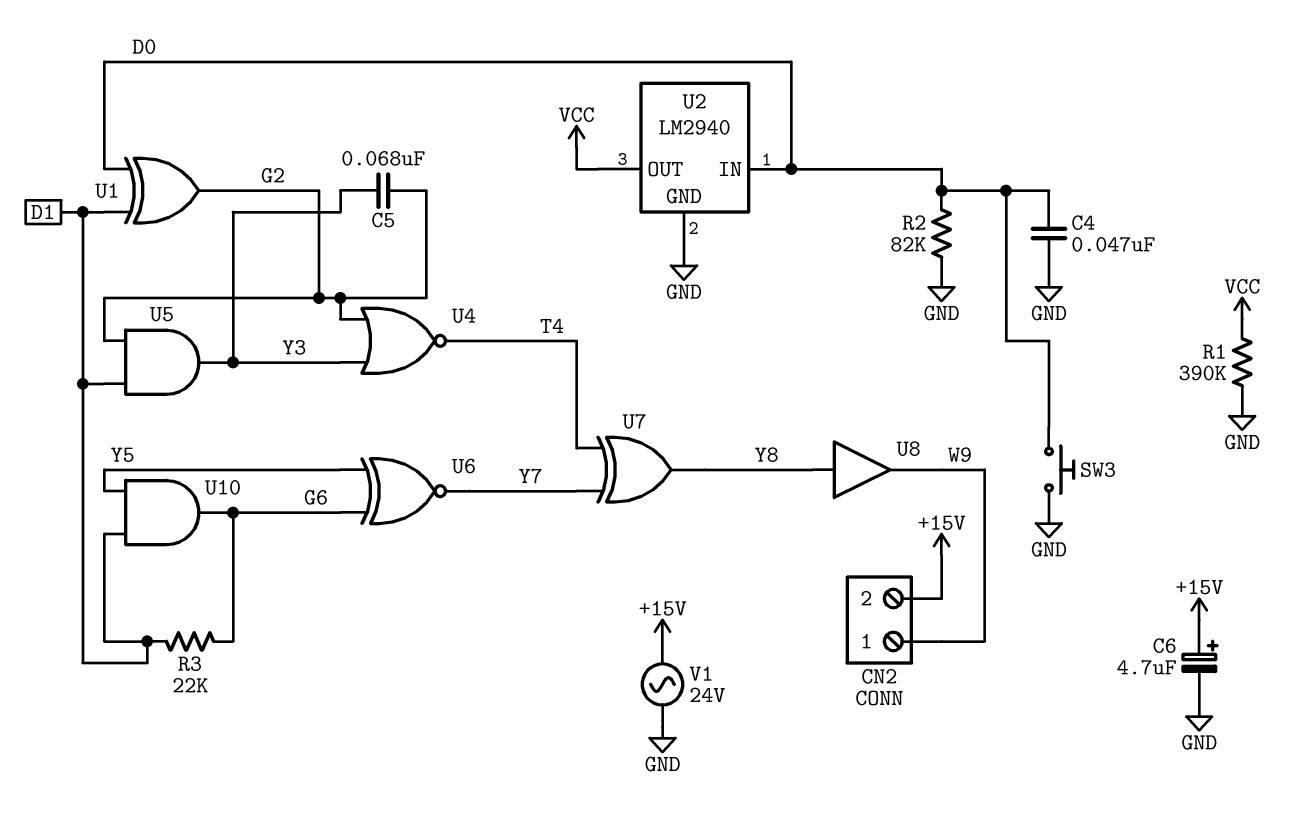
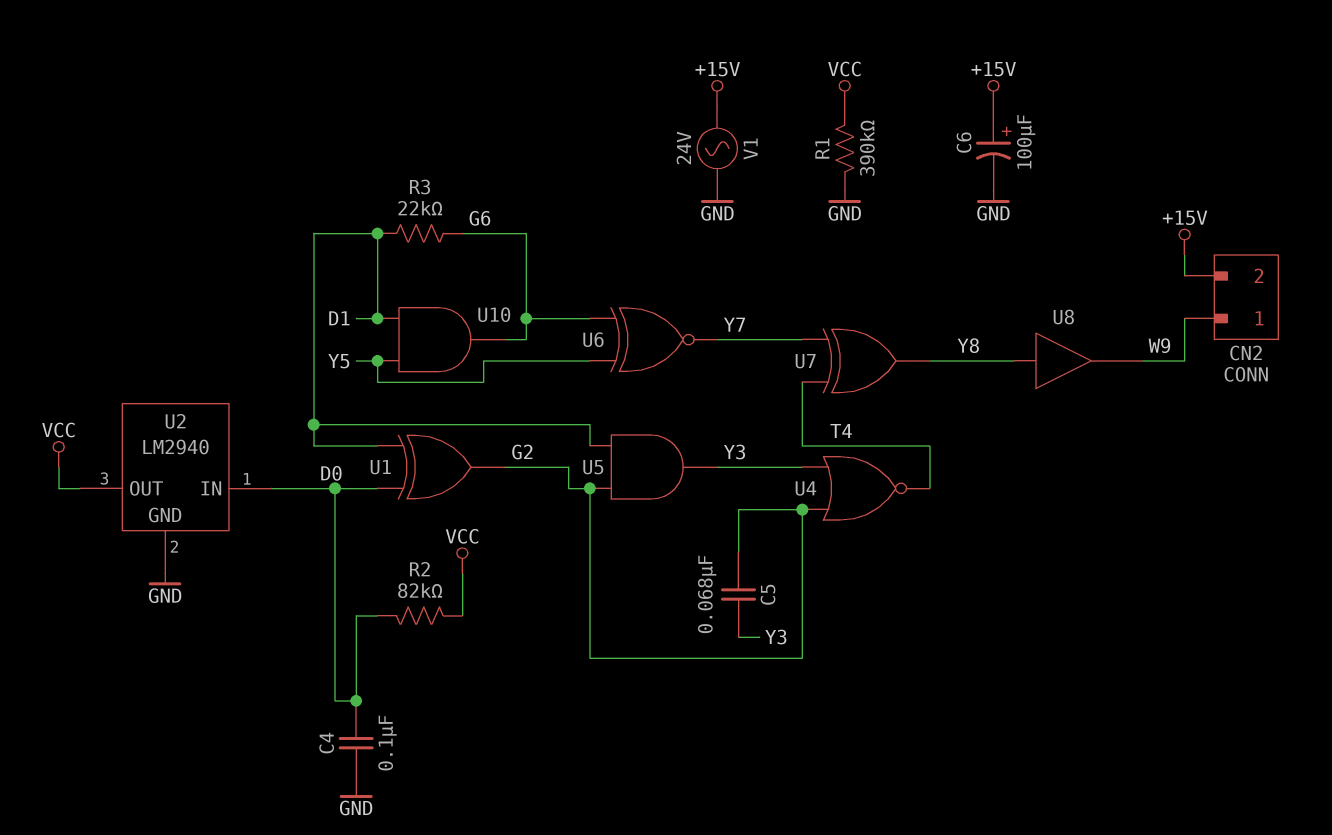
C4: 47nF (D0, GND) -> 100nF (D0, GND)
C6: 4.7uF (plus +15V, minus GND) -> 100uF (plus +15V, minus GND)
R2: 82k (D0, GND) -> 82k (D0, VCC)
SW3: button (D0, GND) -> none

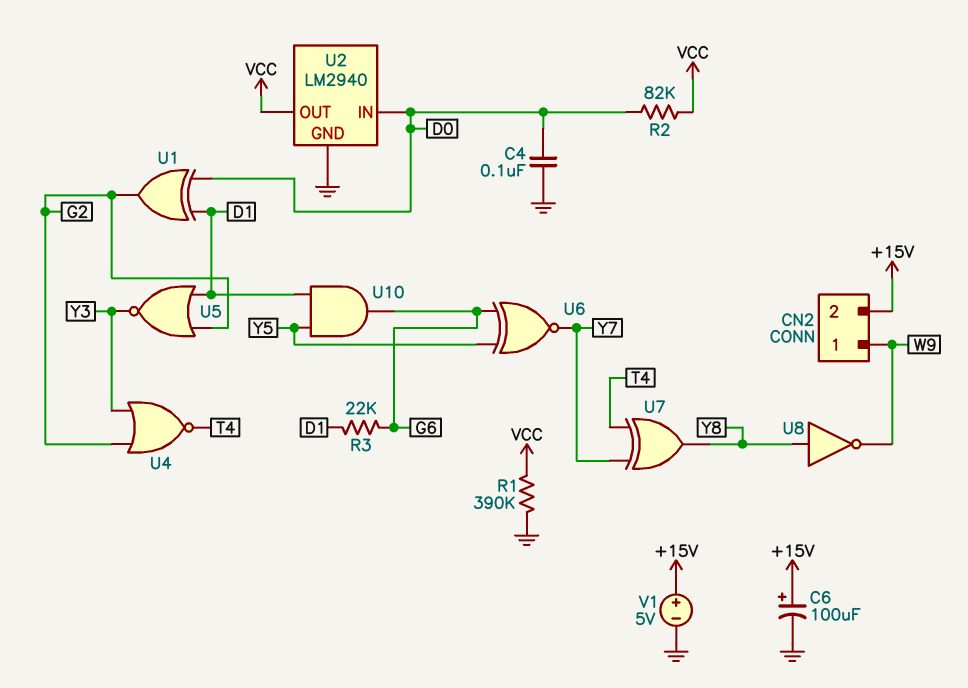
C5: 68nF (G2, Y3) -> none
U5: AND (in D1, in G2, out Y3) -> NOR (in D1, in G2, out Y3)
U8: buffer (in Y8, out W9) -> NOT (in Y8, out W9)
V1: AC 24V (+15V, GND) -> 5V (plus +15V, minus GND)

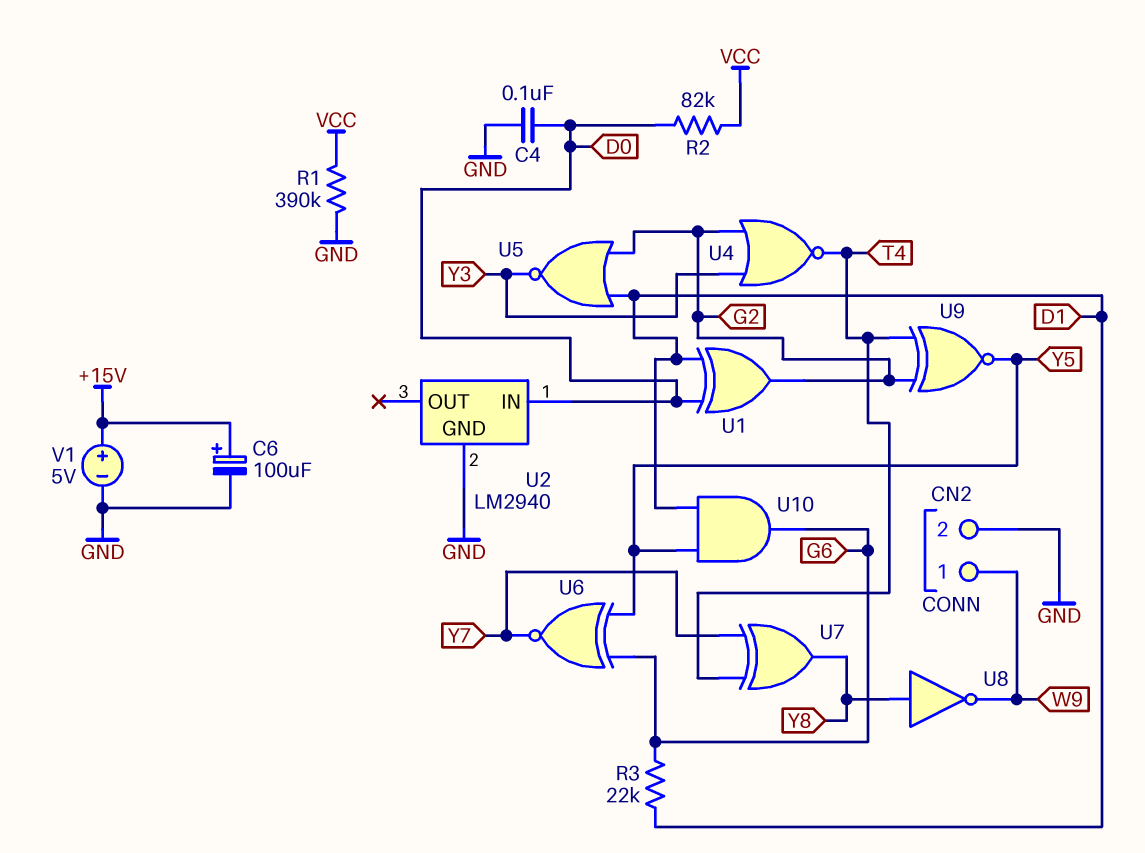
CN2 pin 2: +15V -> GND
U2 pin OUT: VCC -> none
U9: none -> XNOR (in G2, in T4, out Y5)

